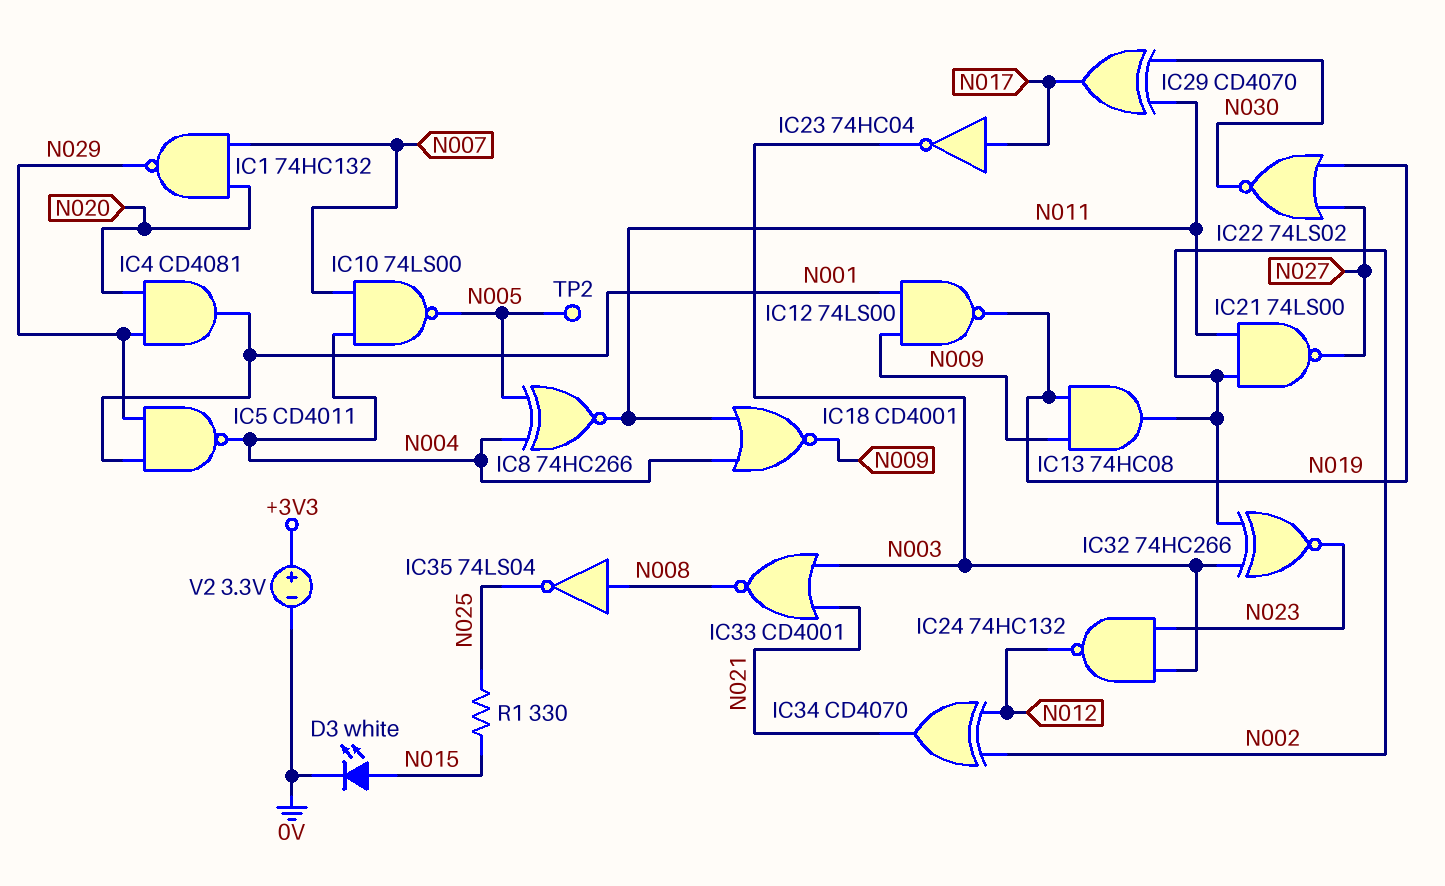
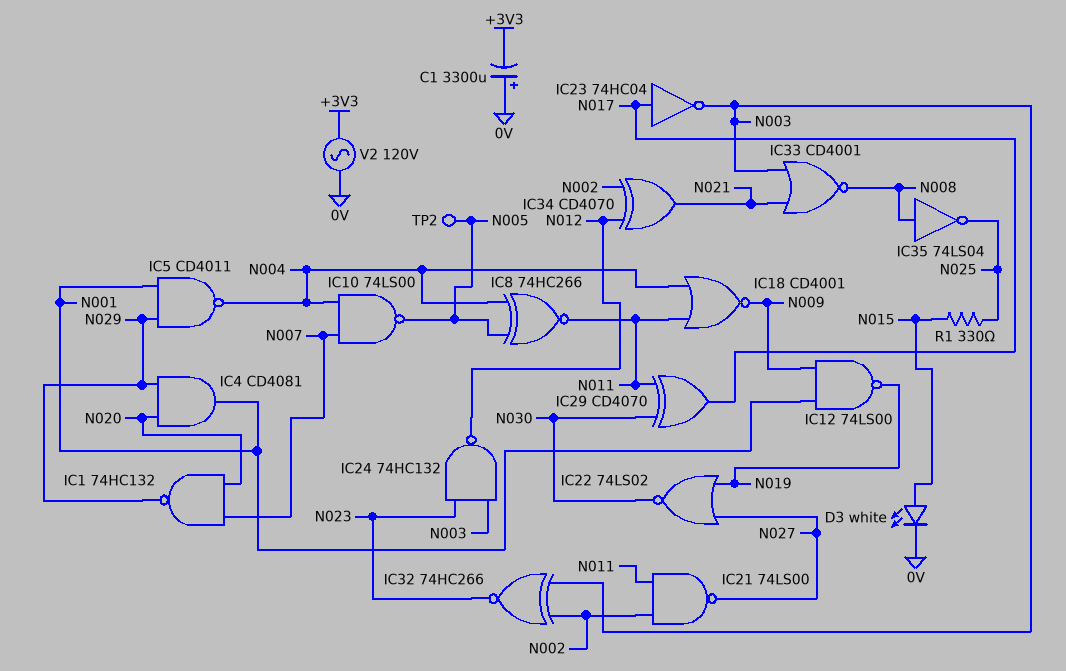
C1: none -> 3300uF (plus 0V, minus +3V3)
IC13: AND 74HC08 (in N009, in N019, out N002) -> none
V2: 3.3V (plus +3V3, minus 0V) -> AC 120V (+3V3, 0V)

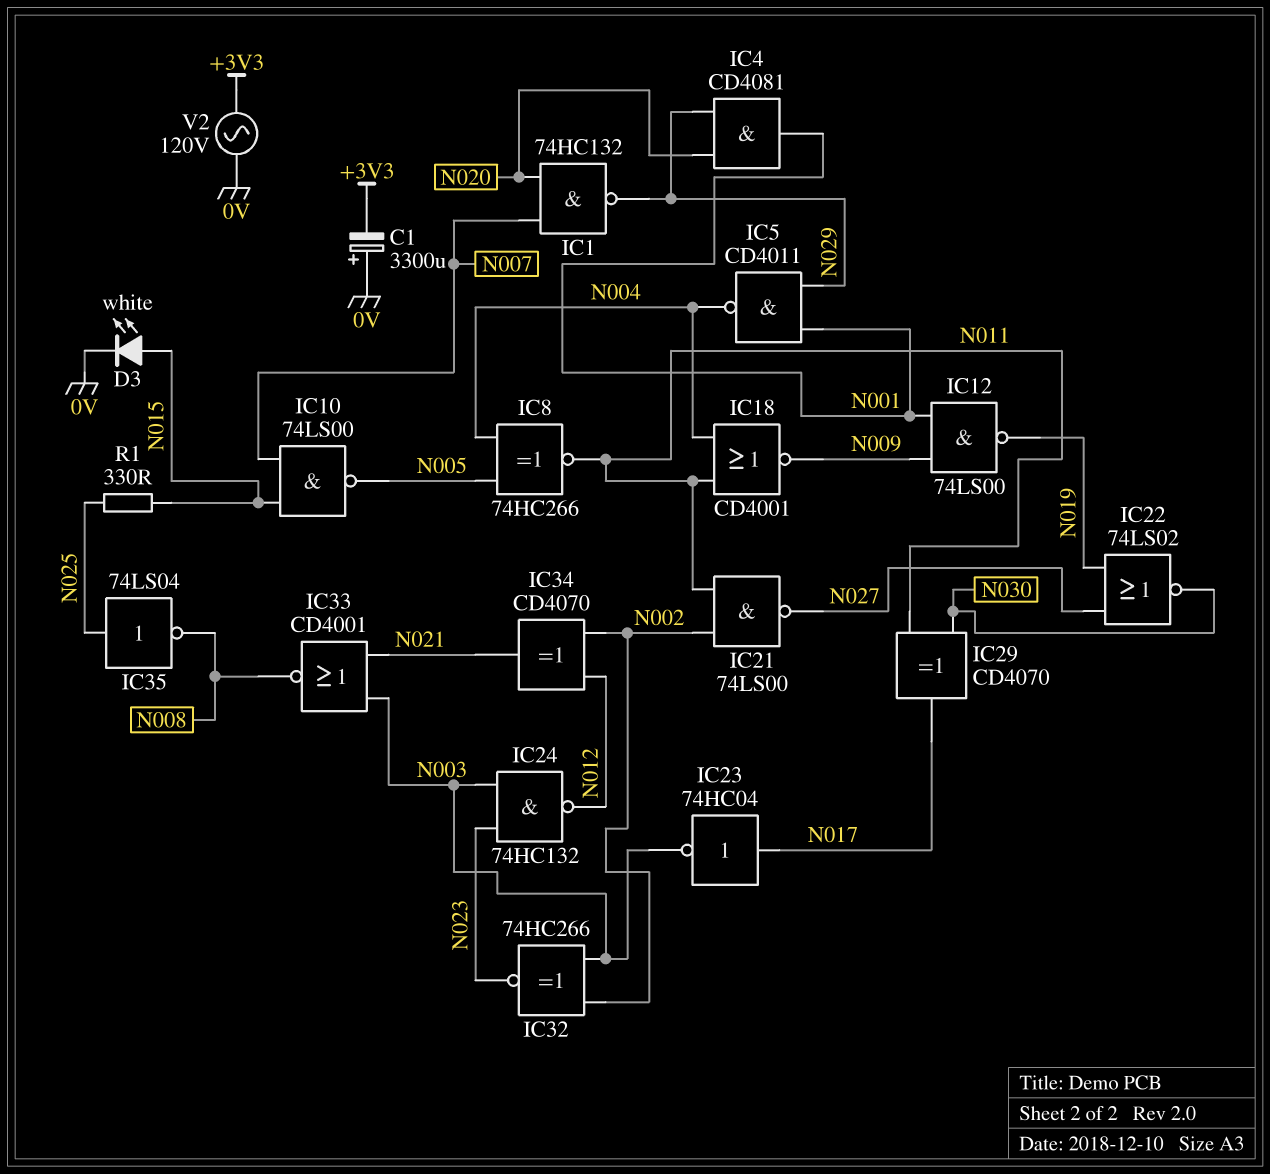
IC10: NAND 74LS00 (in N004, in N007, out N005) -> NAND 74LS00 (in N007, in N015, out N005)
IC35: NOT 74LS04 (in N008, out N025) -> NOT 74LS04 (in N025, out N008)
TP2: test point (N005) -> none

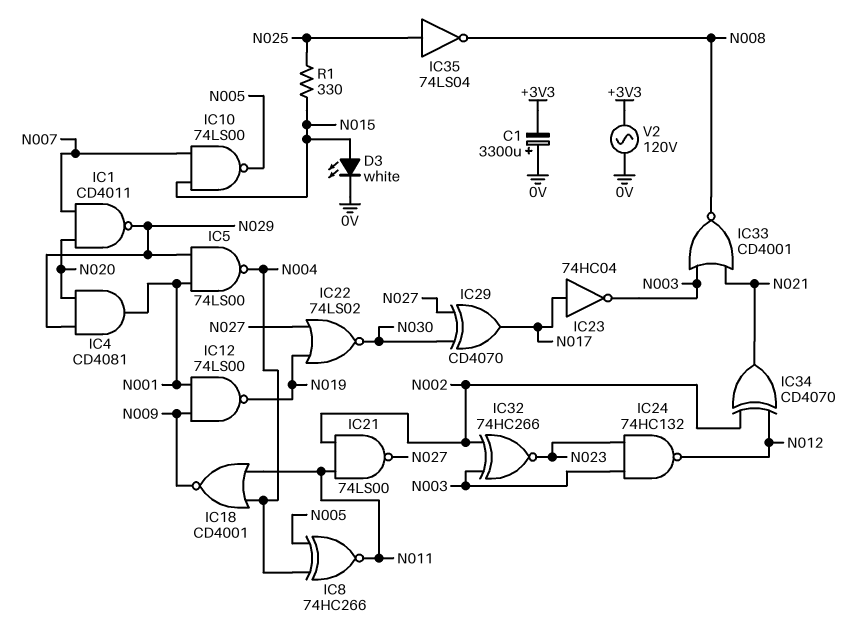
IC1: NAND 74HC132 (in N007, in N020, out N029) -> NAND CD4011 (in N007, in N020, out N029)
IC5: NAND CD4011 (in N001, in N029, out N004) -> NAND 74LS00 (in N001, in N029, out N004)
IC29: XOR CD4070 (in N011, in N030, out N017) -> XOR CD4070 (in N027, in N030, out N017)

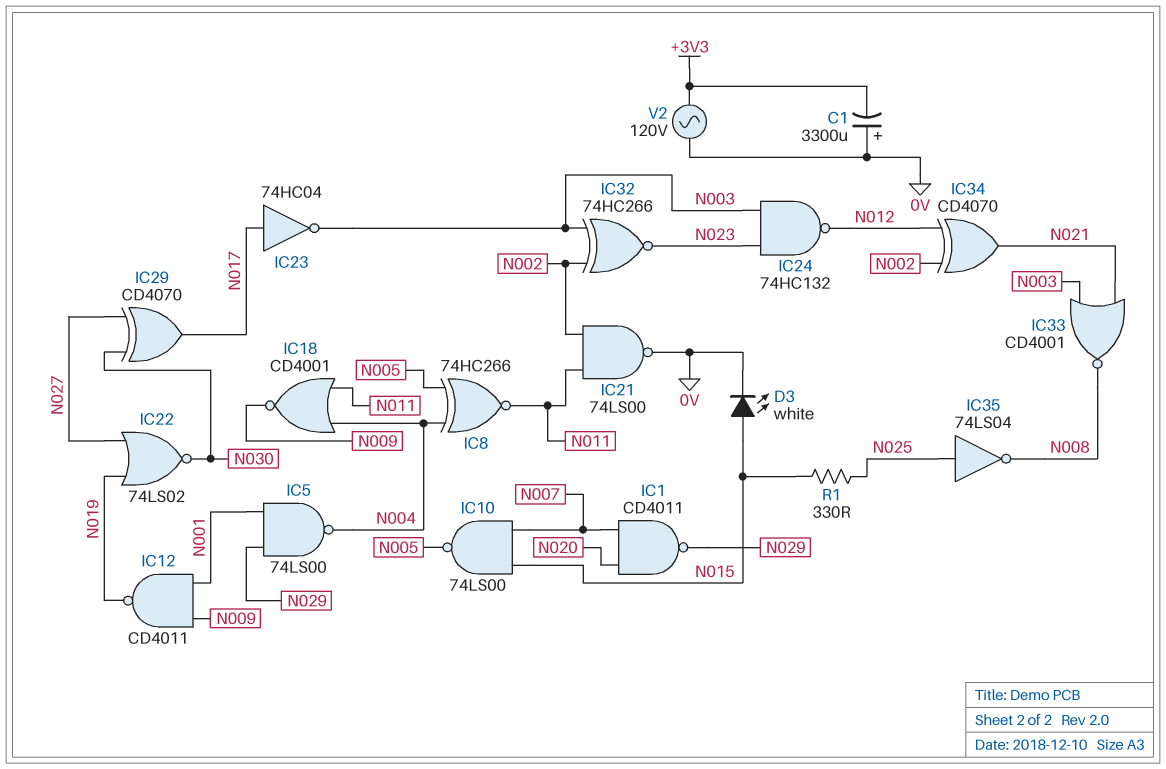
IC4: AND CD4081 (in N020, in N029, out N001) -> none
IC12: NAND 74LS00 (in N001, in N009, out N019) -> NAND CD4011 (in N001, in N009, out N019)
IC21: NAND 74LS00 (in N002, in N011, out N027) -> NAND 74LS00 (in N002, in N011, out 0V)

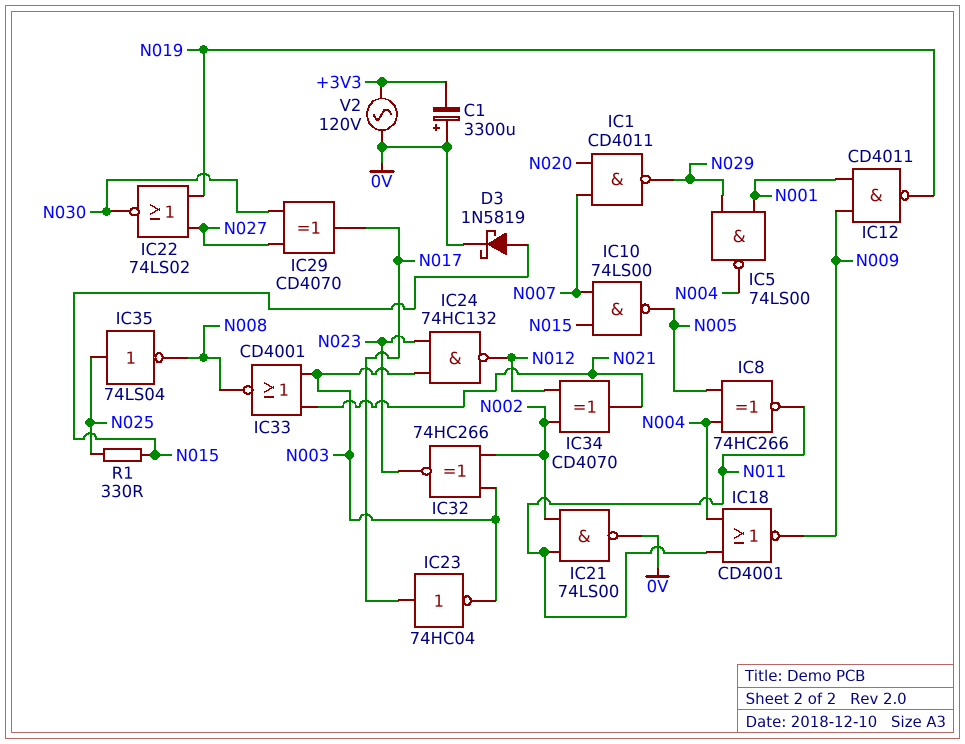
D3: LED white (A N015, K 0V) -> schottky 1N5819 (A N015, K 0V)

